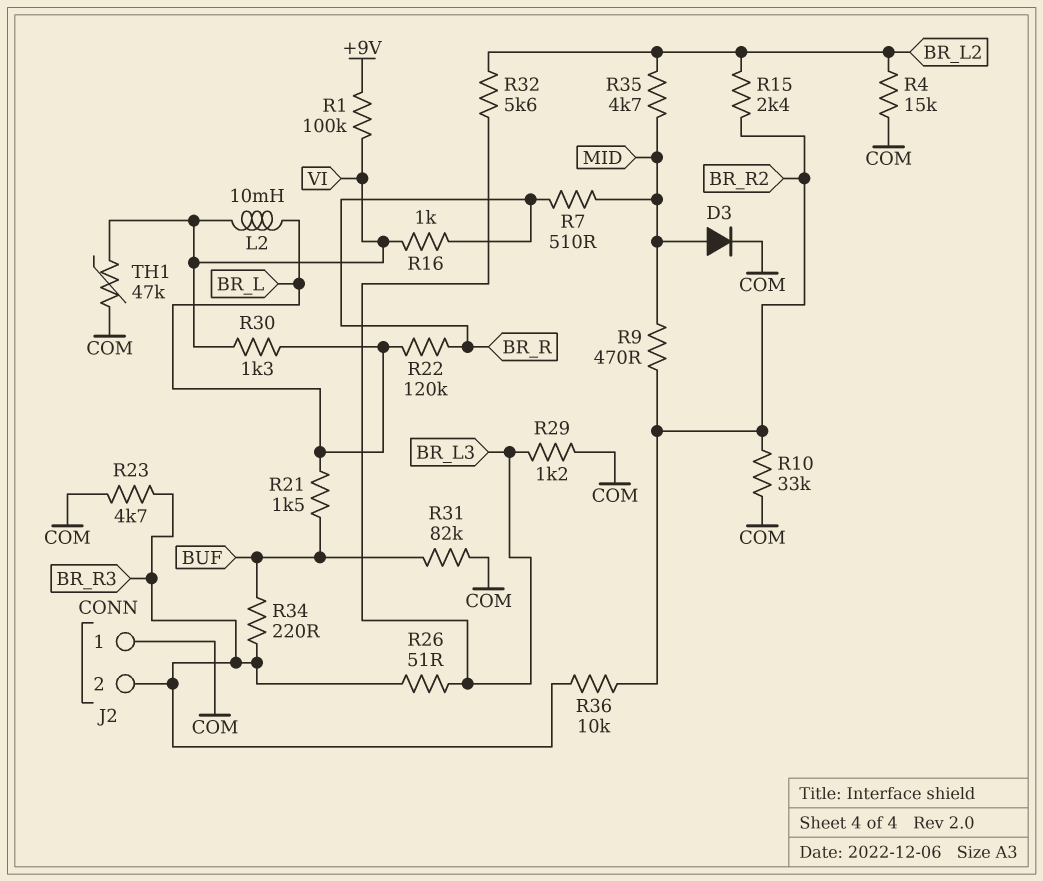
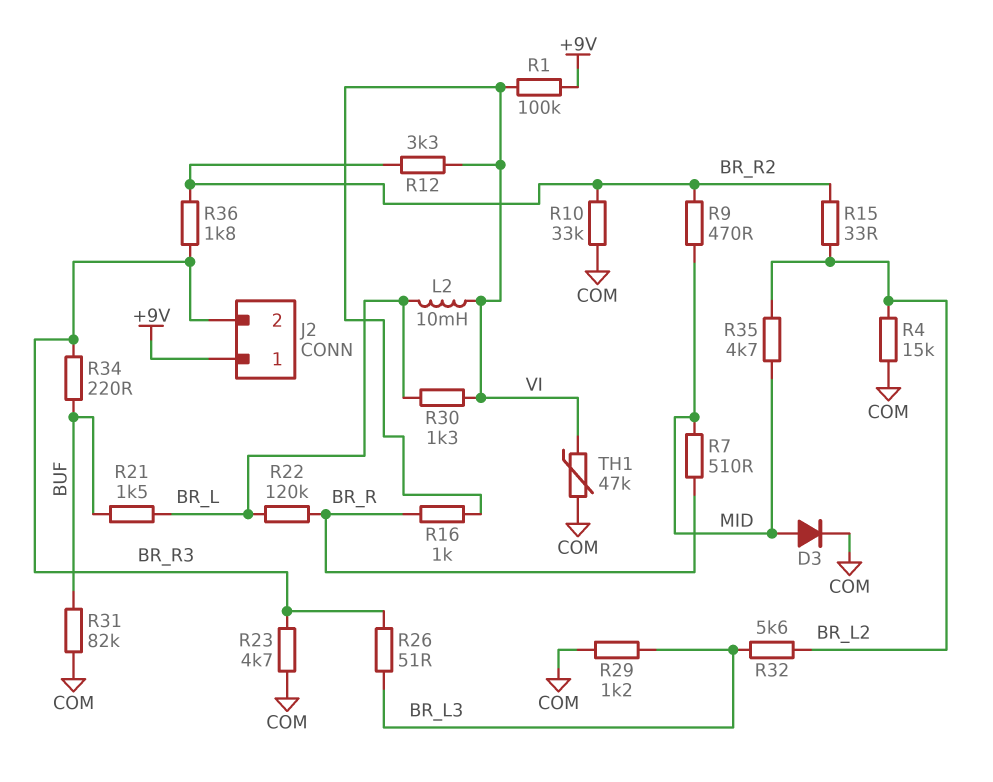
J2 pin 1: COM -> +9V
R12: none -> 3.3k (BR_R2, VI)
R15: 2.4k (BR_L2, BR_R2) -> 33 (BR_L2, BR_R2)
R36: 10k (BR_R2, BR_R3) -> 1.8k (BR_R2, BR_R3)

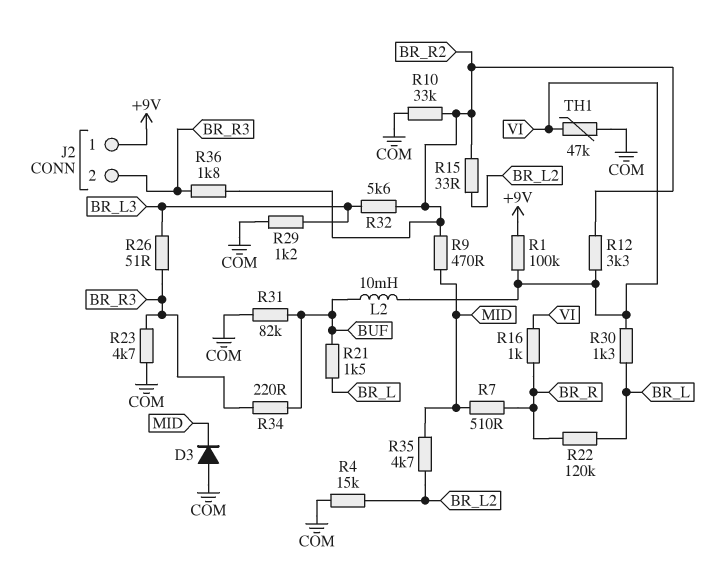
D3: diode (A MID, K COM) -> diode (A COM, K MID)
L2: 10mH (BR_L, VI) -> 10mH (BUF, VI)
R32: 5.6k (BR_L2, BR_L3) -> 5.6k (BR_L3, BR_R2)

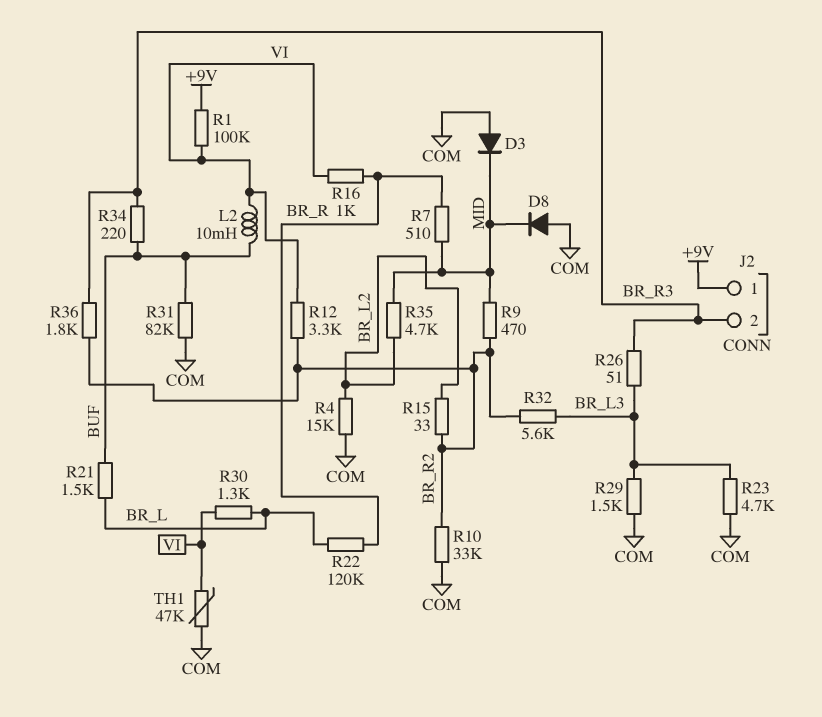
D8: none -> diode (A COM, K MID)
R23: 4.7k (BR_R3, COM) -> 4.7k (BR_L3, COM)
R29: 1.2k (BR_L3, COM) -> 1.5k (BR_L3, COM)

